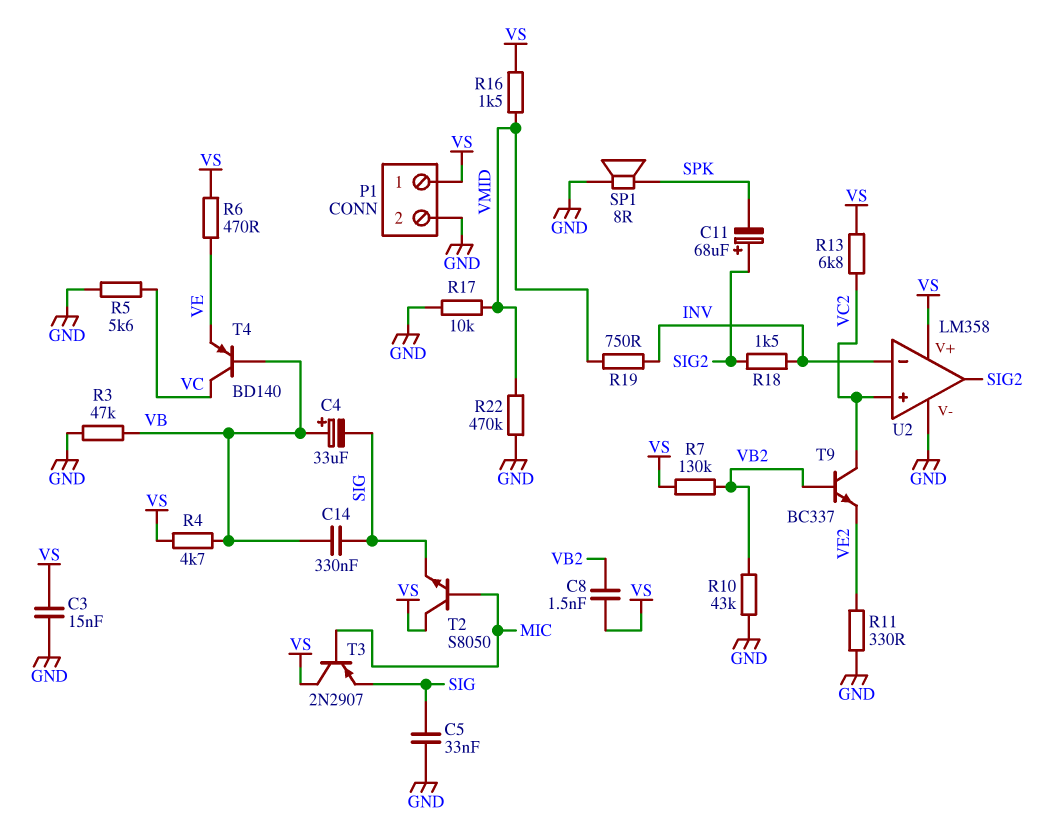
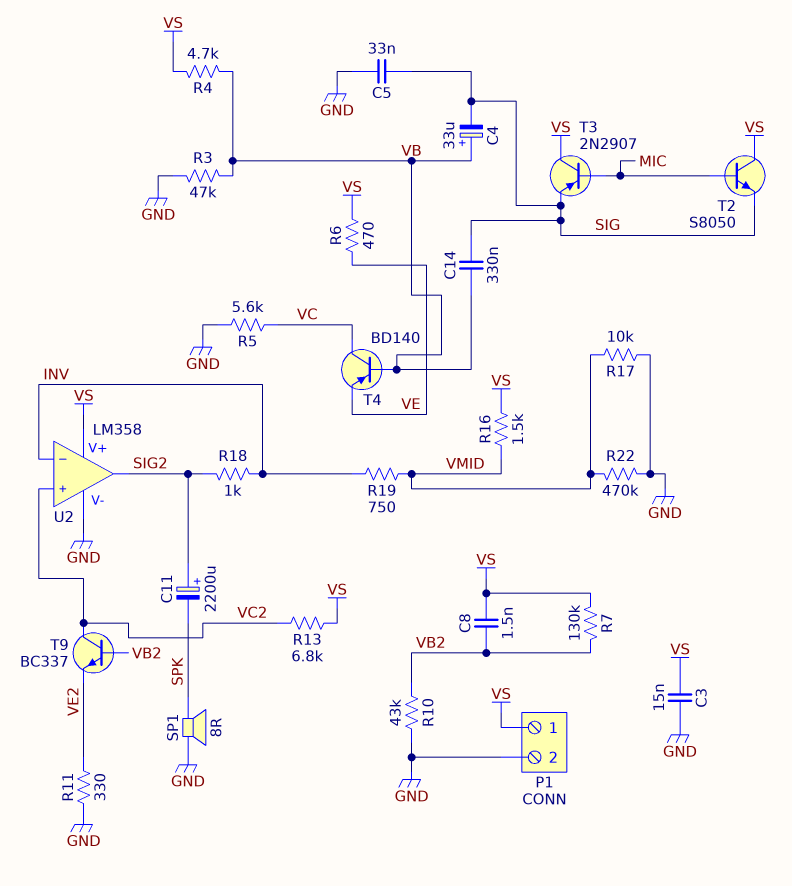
C11: 68uF (plus SIG2, minus SPK) -> 2200uF (plus SIG2, minus SPK)
R18: 1.5k (INV, SIG2) -> 1k (INV, SIG2)

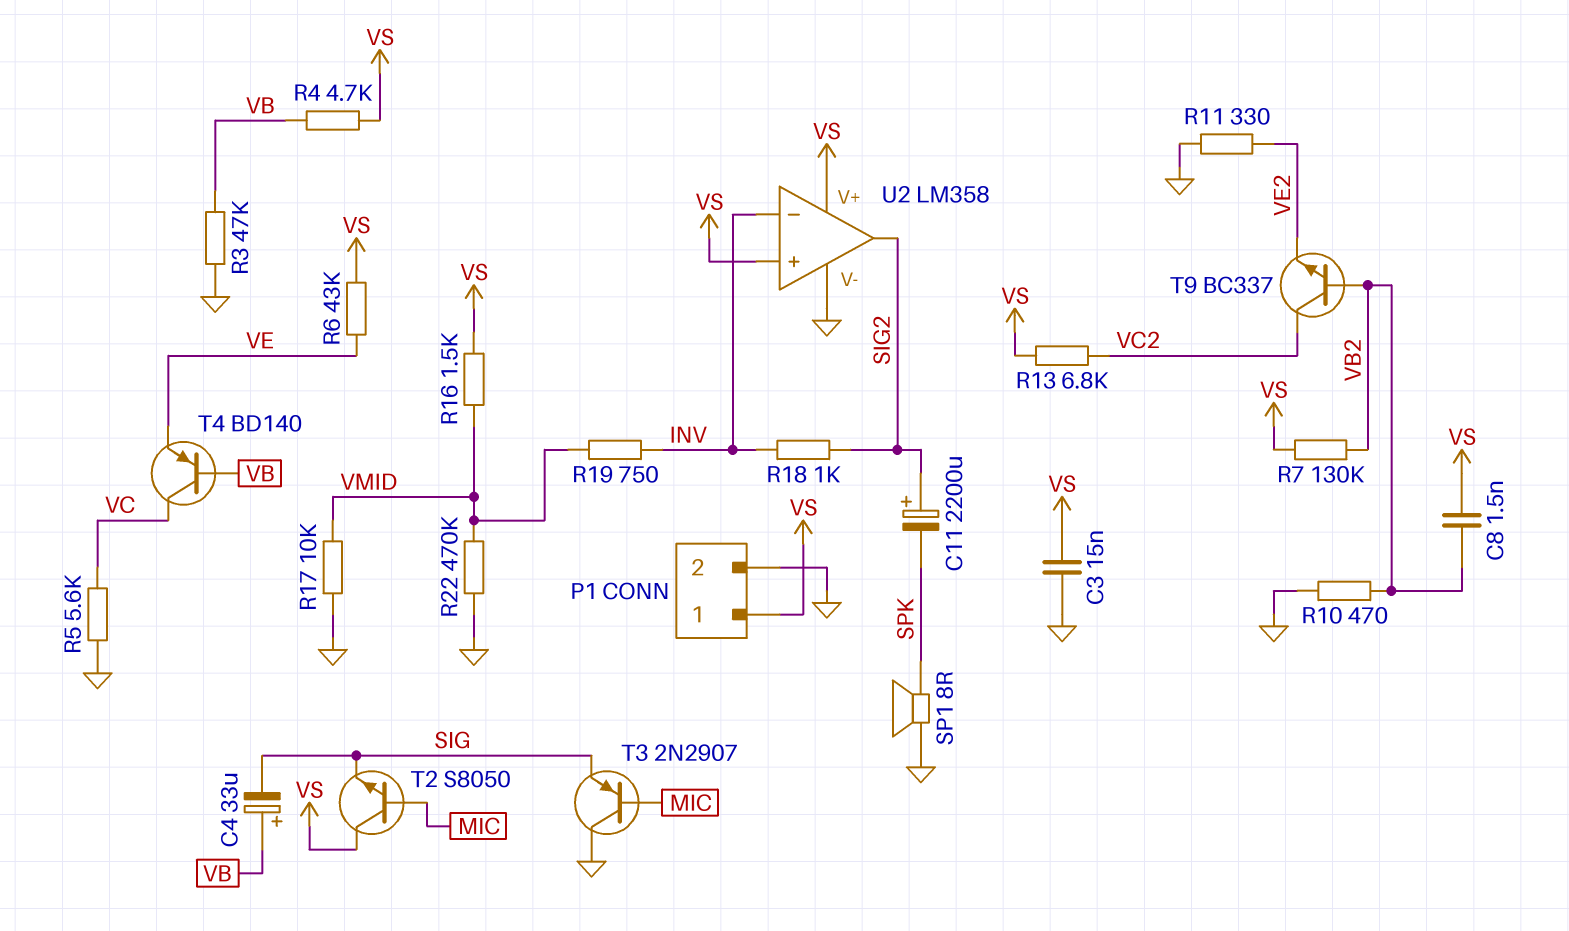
C5: 33nF (GND, SIG) -> none
C14: 330nF (SIG, VB) -> none
R6: 470 (VE, VS) -> 43k (VE, VS)
R10: 43k (GND, VB2) -> 470 (GND, VB2)
T3: PNP 2N2907 (B MIC, C VS, E SIG) -> PNP 2N2907 (B MIC, C GND, E SIG)
U2 pin in+: VC2 -> VS

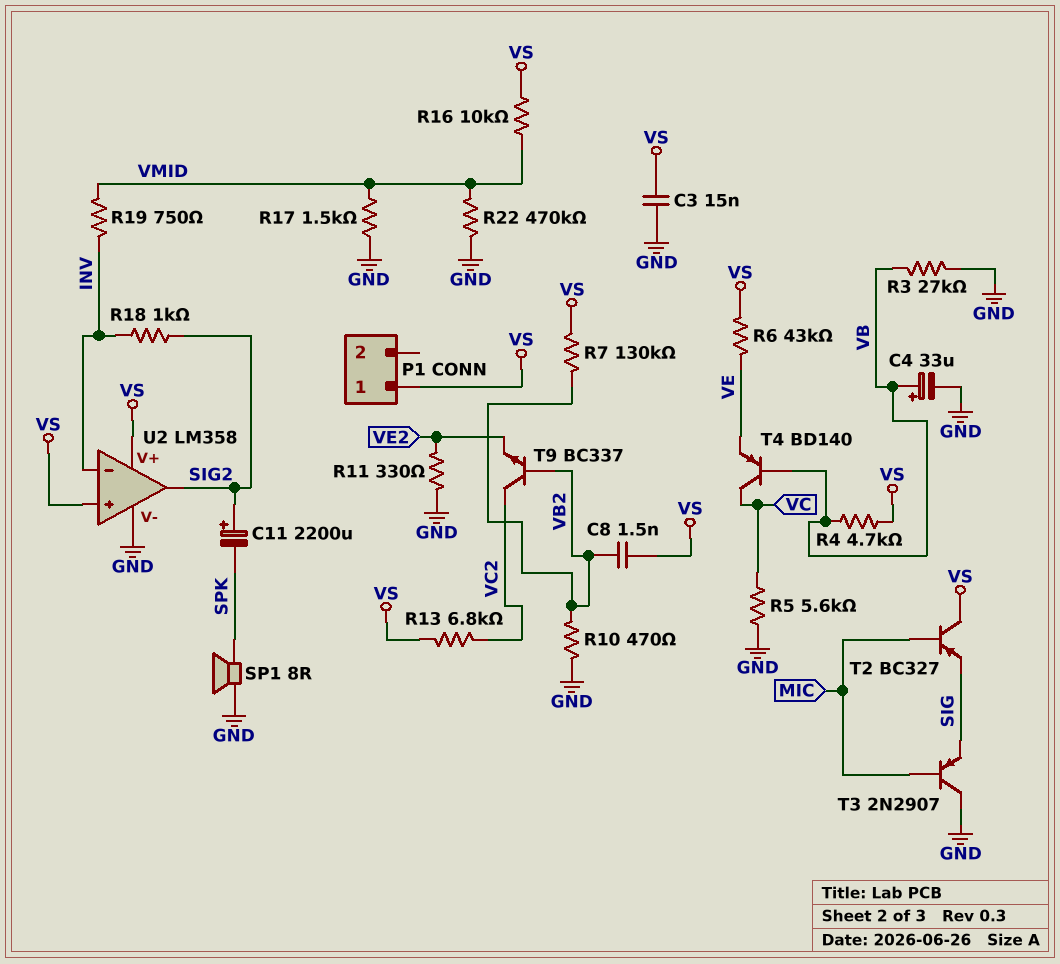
C4: 33uF (plus VB, minus SIG) -> 33uF (plus VB, minus GND)
P1 pin 2: GND -> none
R3: 47k (GND, VB) -> 27k (GND, VB)
R16: 1.5k (VMID, VS) -> 10k (VMID, VS)
R17: 10k (GND, VMID) -> 1.5k (GND, VMID)
T2: NPN S8050 (B MIC, C VS, E SIG) -> PNP BC327 (B MIC, C VS, E SIG)

